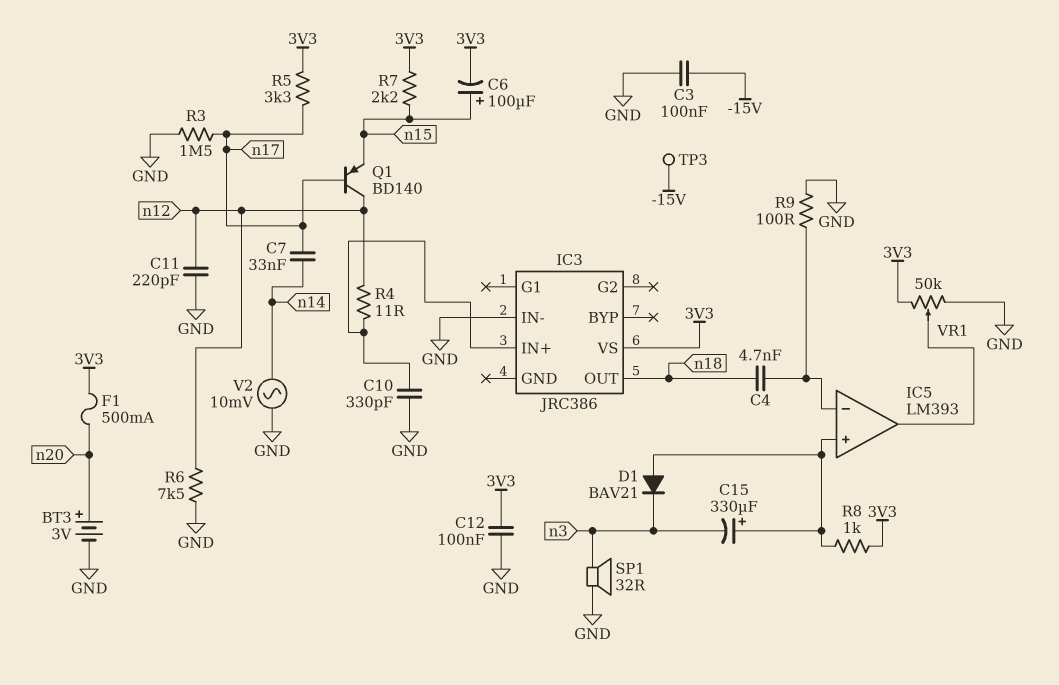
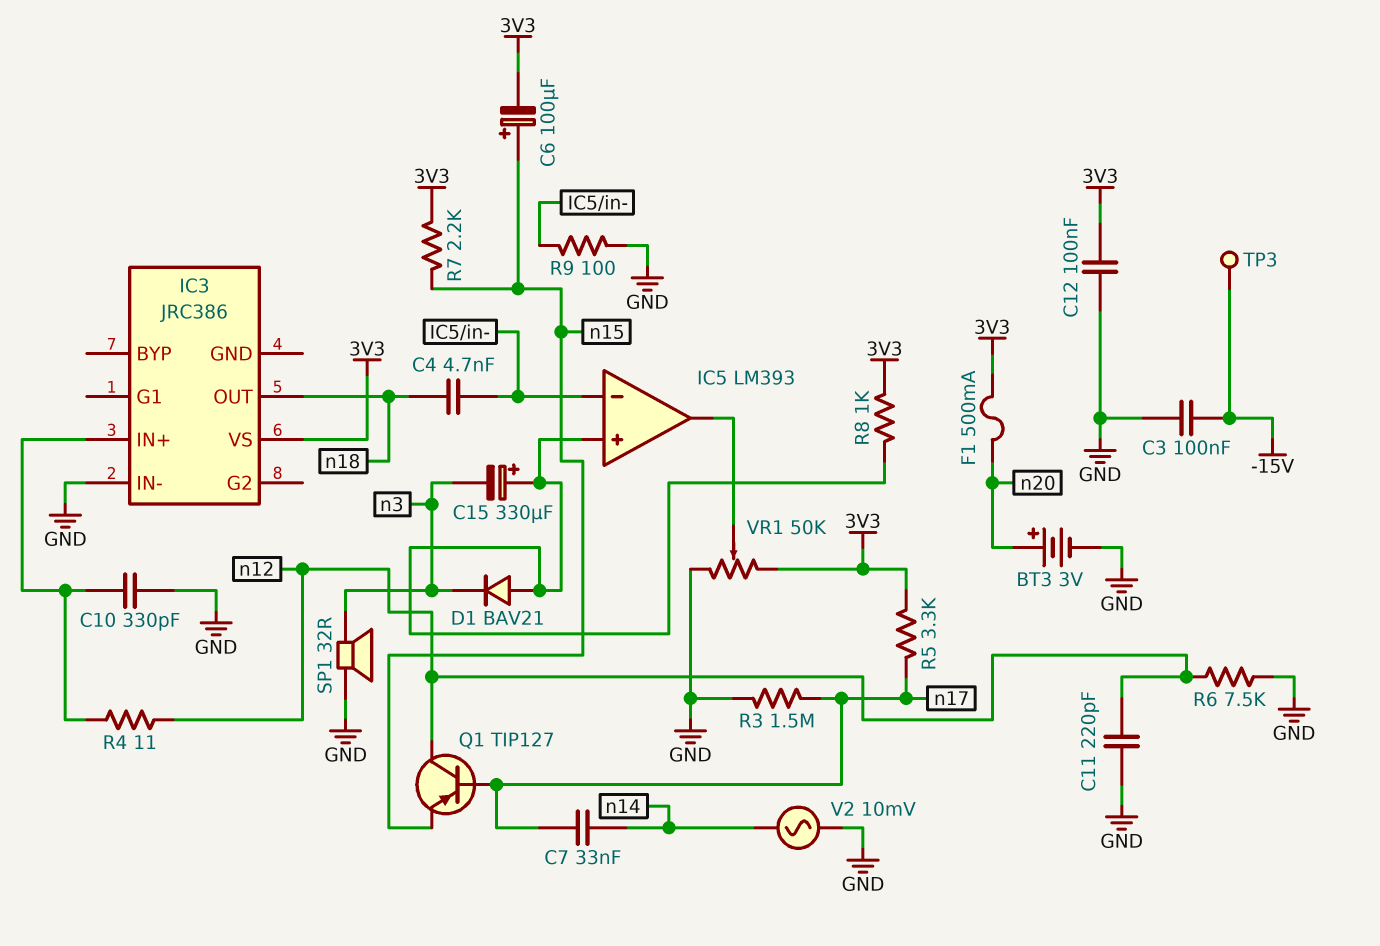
Q1: PNP BD140 (B n17, C n12, E n15) -> PNP TIP127 (B n17, C n12, E n15)

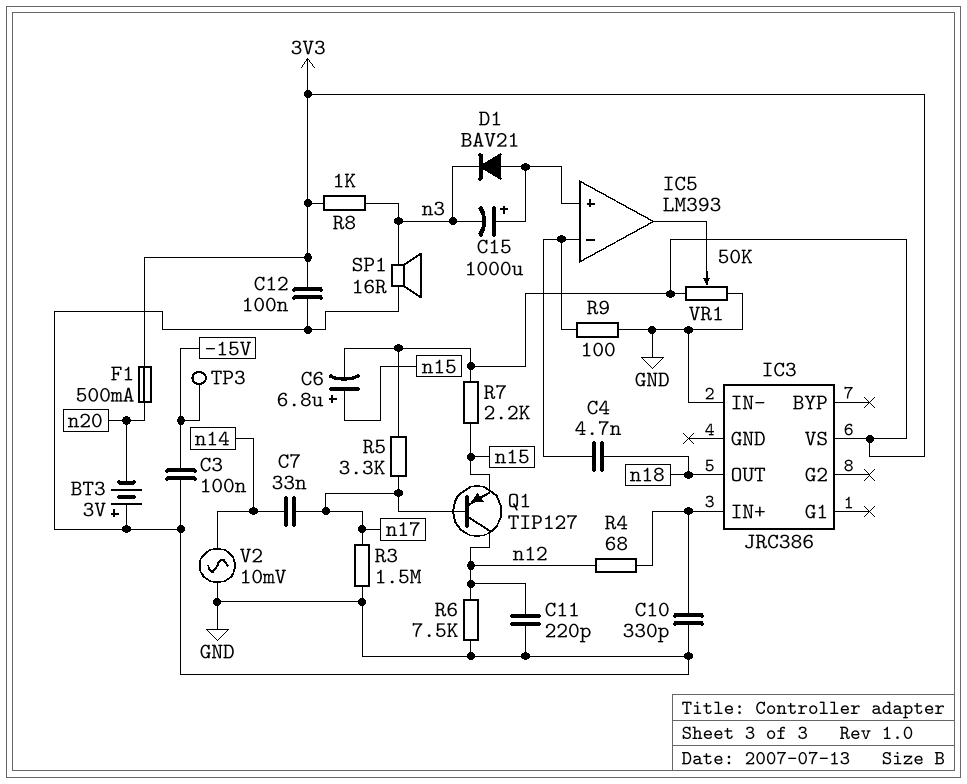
BT3: 3V (plus n20, minus GND) -> 3V (plus GND, minus n20)
C6: 100uF (plus n15, minus 3V3) -> 6.8uF (plus n15, minus 3V3)
C15: 330uF (plus IC5/in+, minus n3) -> 1000uF (plus IC5/in+, minus n3)
R4: 11 (IC3/IN+, n12) -> 68 (IC3/IN+, n12)
R8: 1k (3V3, IC5/in+) -> 1k (3V3, n3)
SP1: speaker 32R (GND, n3) -> speaker 16R (GND, n3)

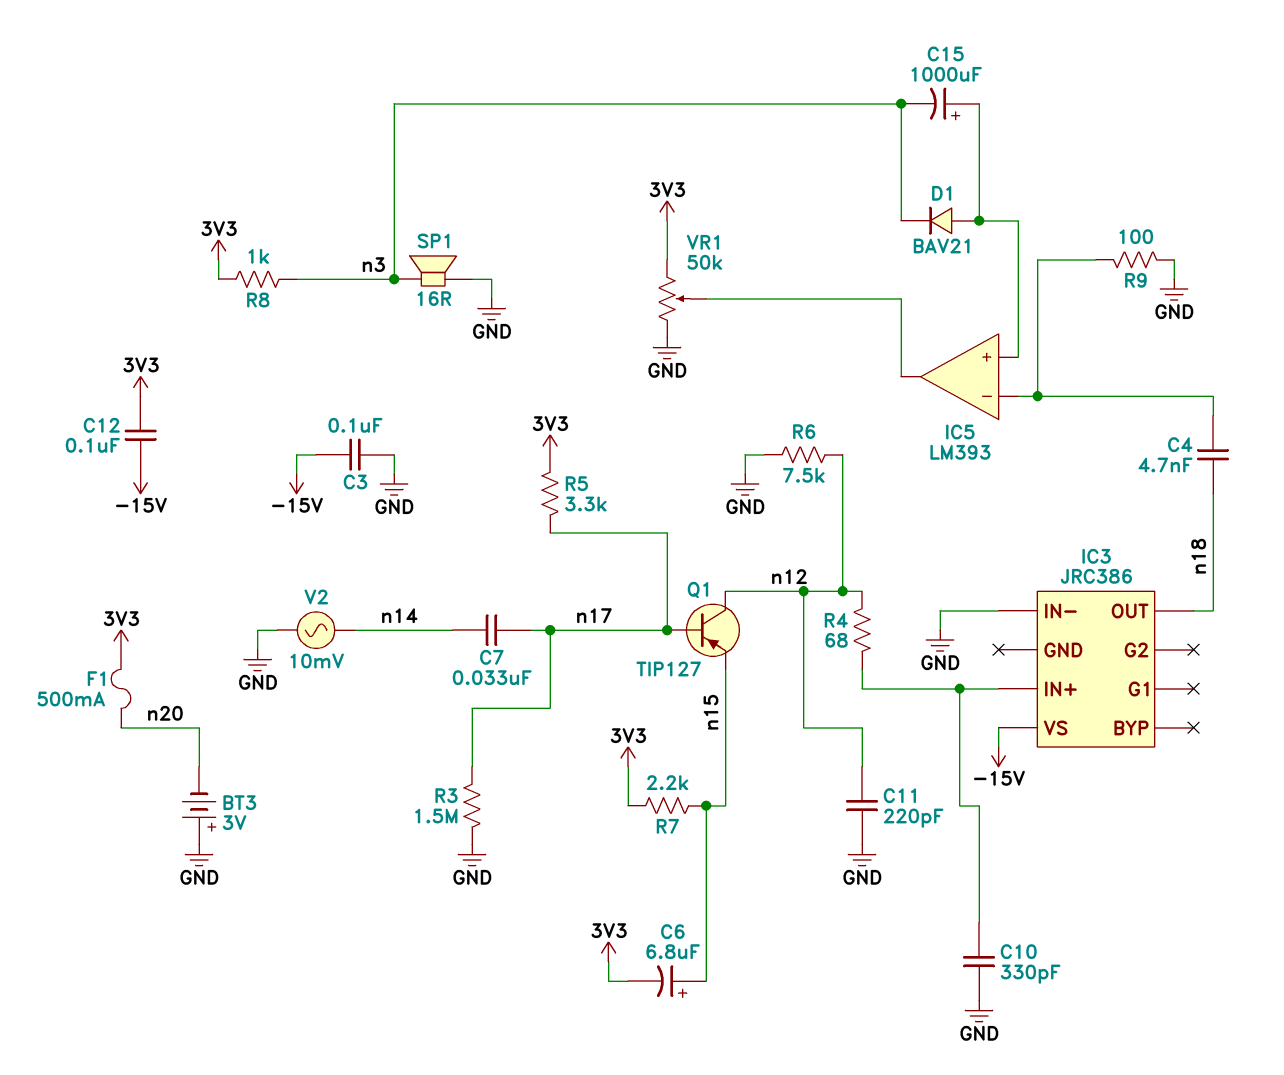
C12: 100nF (3V3, GND) -> 100nF (-15V, 3V3)
IC3 pin VS: 3V3 -> -15V
TP3: test point (-15V) -> none

